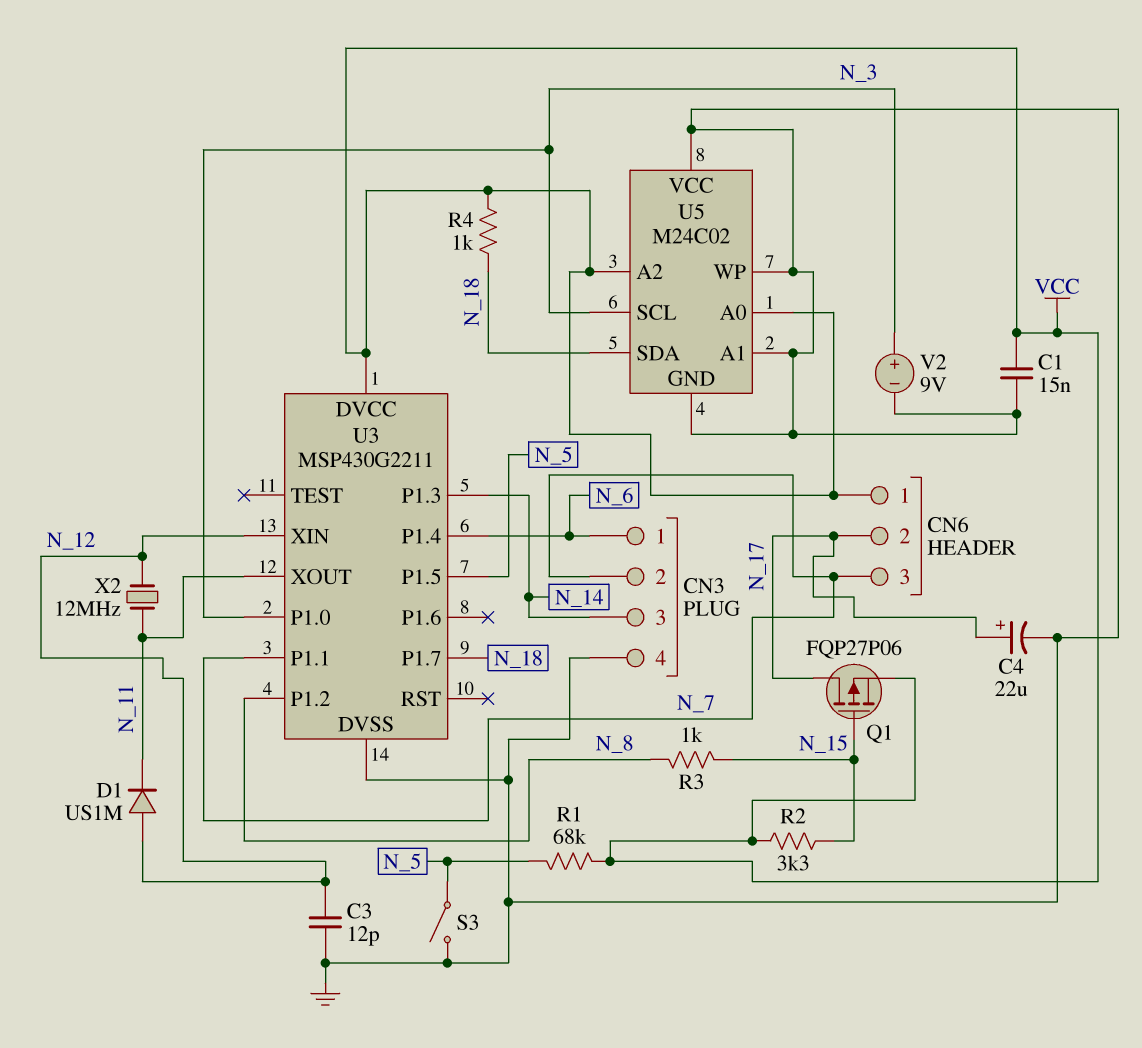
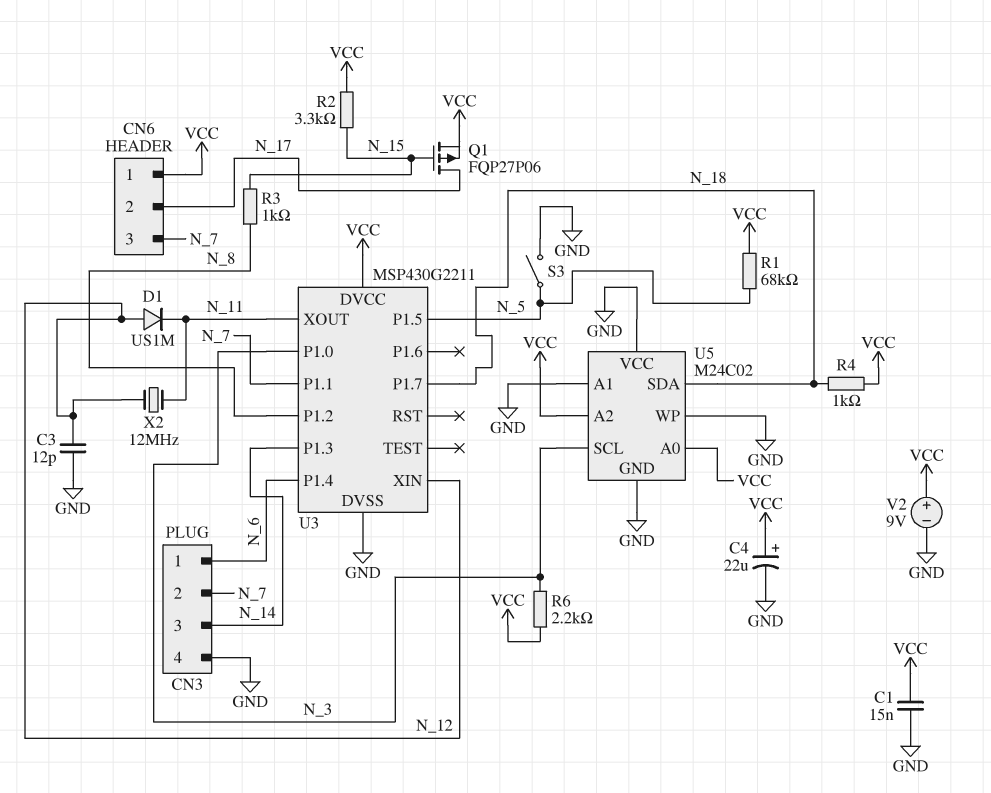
C4: 22uF (plus N_17, minus GND) -> 22uF (plus VCC, minus GND)
R6: none -> 2.2k (N_3, VCC)
V2: 9V (plus N_3, minus GND) -> 9V (plus VCC, minus GND)

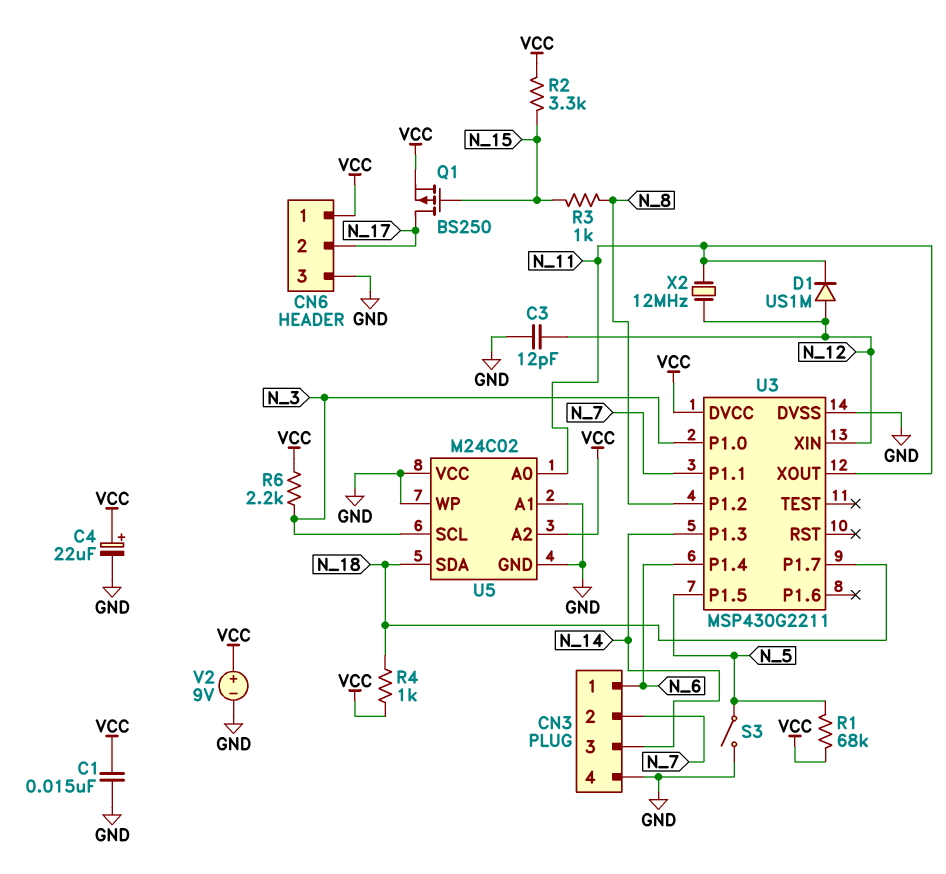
CN6 pin 3: N_7 -> GND
Q1: PMOS FQP27P06 (G N_15, D N_17, S VCC) -> PMOS BS250 (G N_15, D N_17, S VCC)
U5 pin A0: VCC -> N_11

